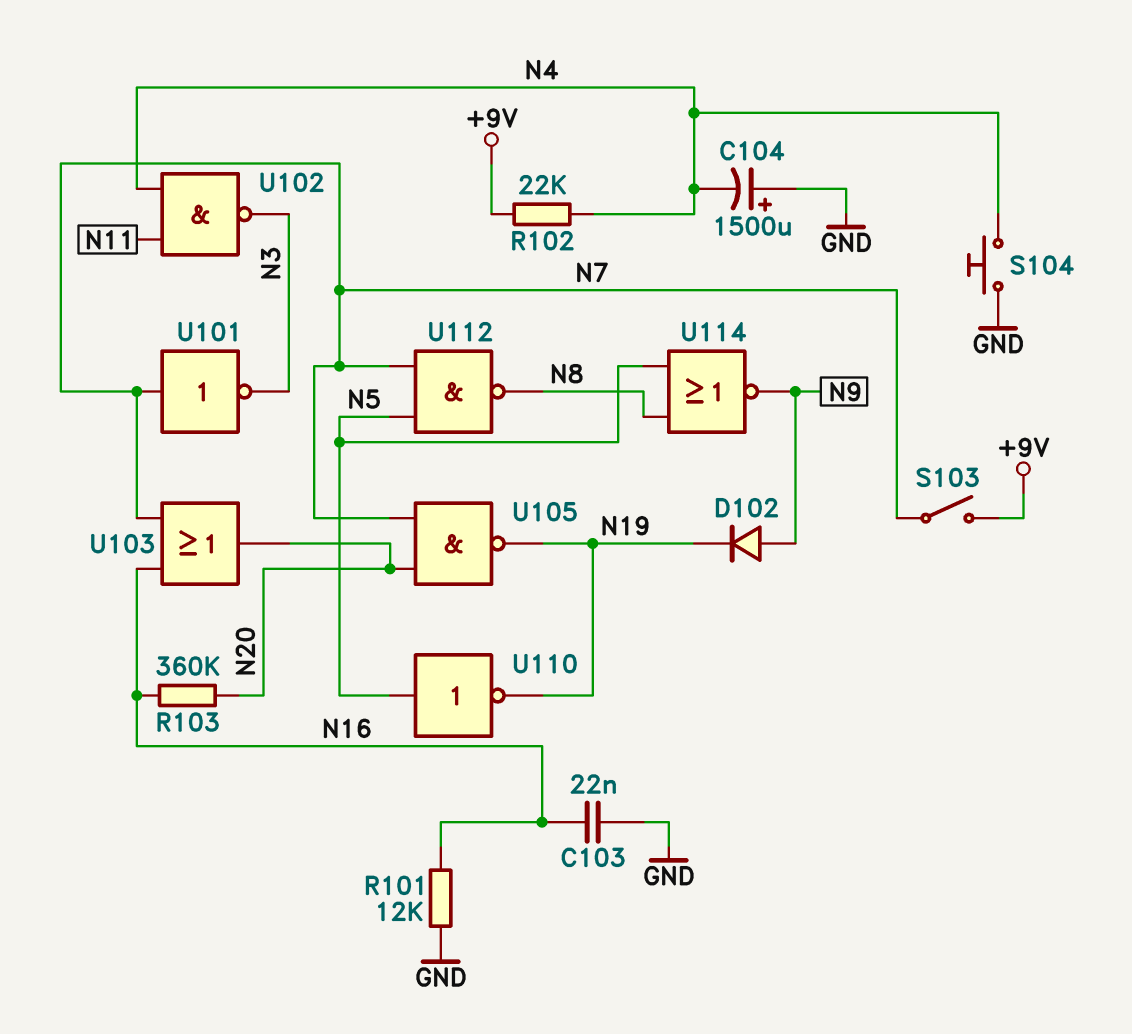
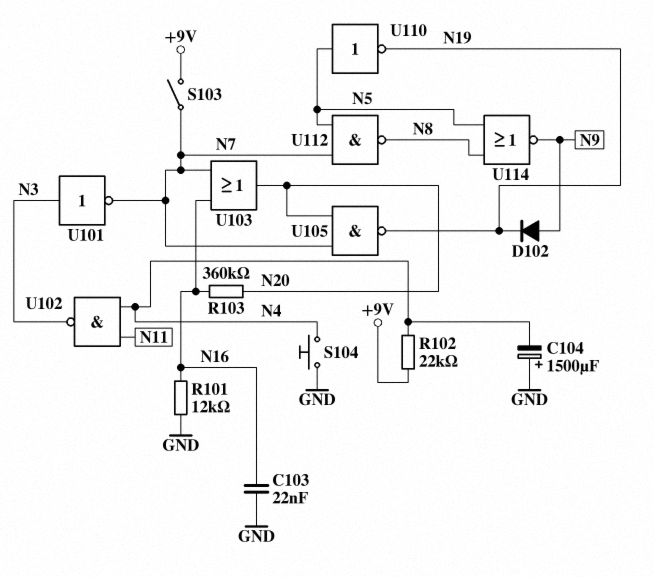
U101: NOT (in N7, out N3) -> NOT (in N3, out N7)

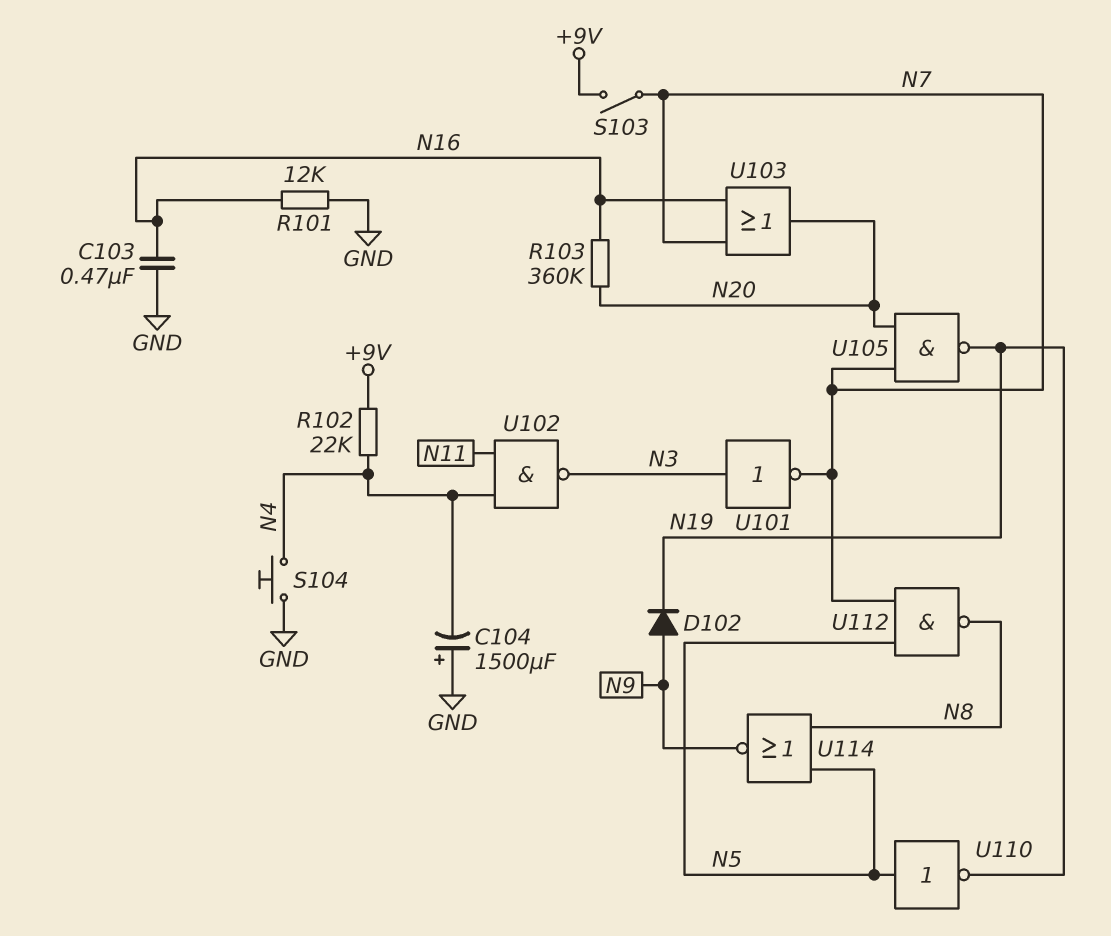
C103: 22nF (GND, N16) -> 470nF (GND, N16)

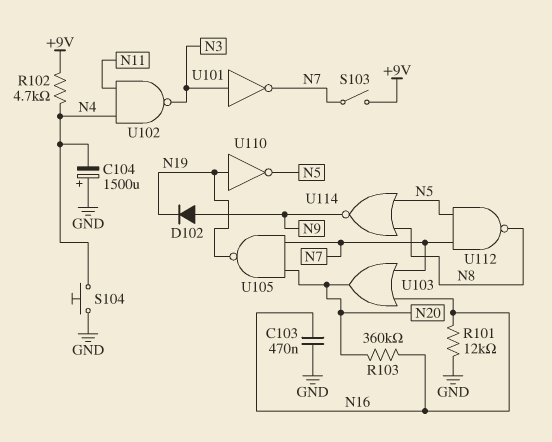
R102: 22k (+9V, N4) -> 4.7k (+9V, N4)
U110: NOT (in N5, out N19) -> NOT (in N19, out N5)

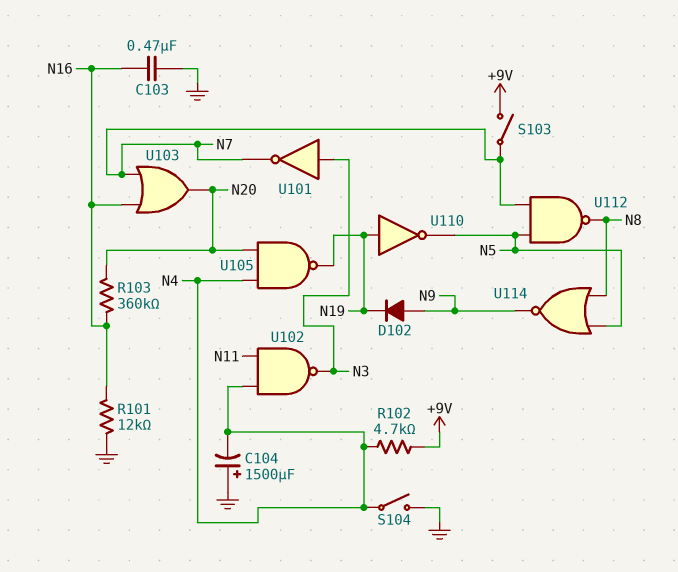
S104: button (GND, N4) -> switch (GND, N4)
U105: NAND (in N7, in N20, out N19) -> NAND (in N4, in N20, out N19)

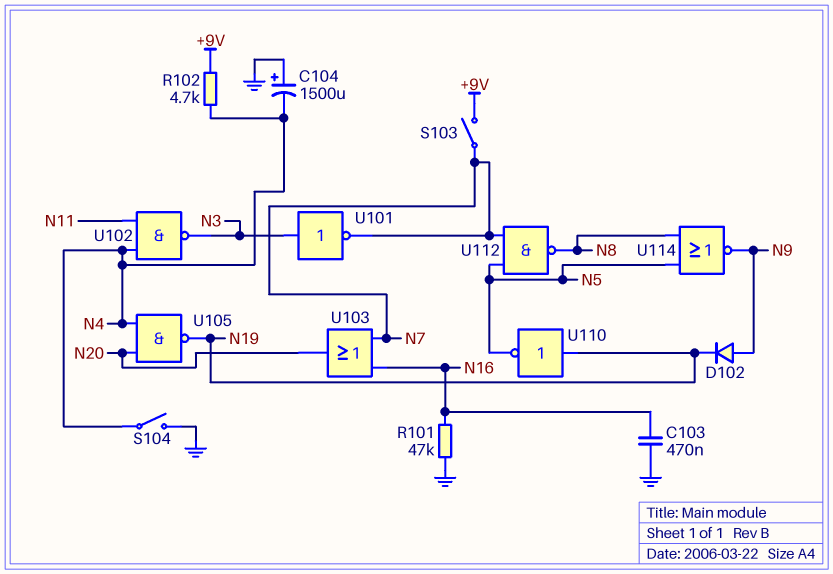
R101: 12k (GND, N16) -> 47k (GND, N16)
R103: 360k (N16, N20) -> none

